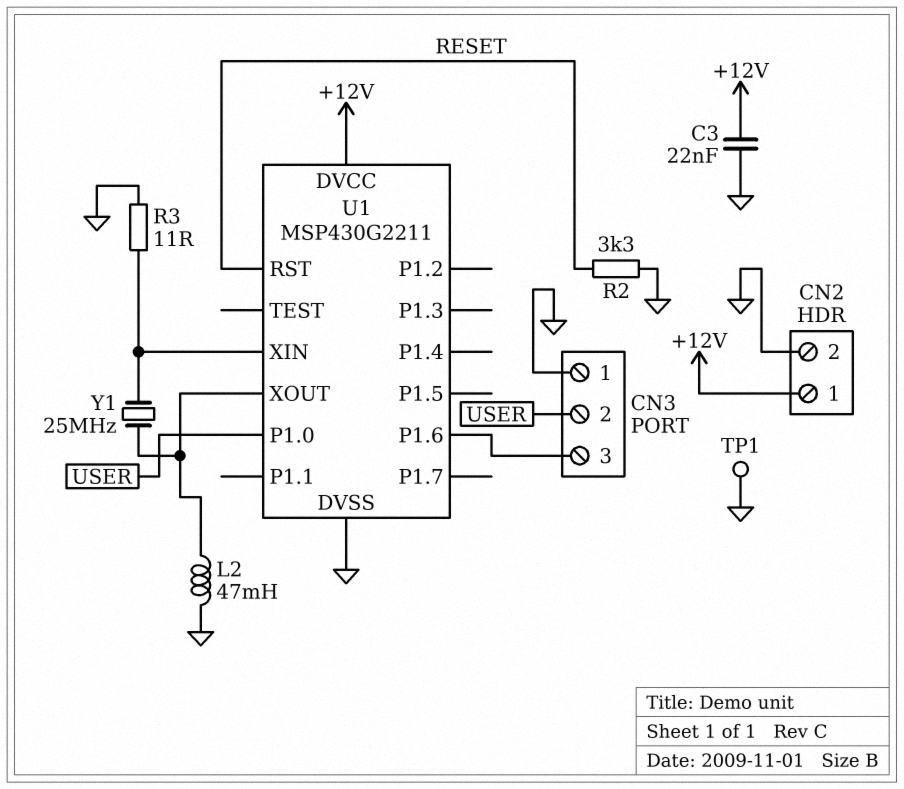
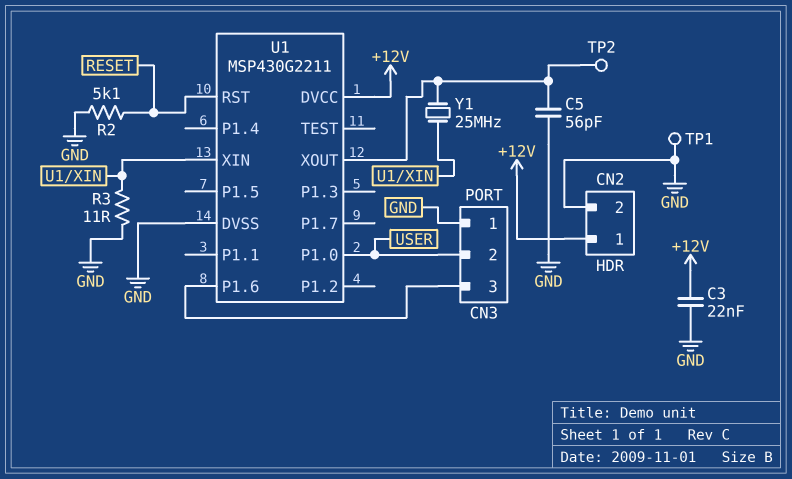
C5: none -> 56pF (GND, U1/XOUT)
L2: 47mH (GND, U1/XOUT) -> none
R2: 3.3k (GND, RESET) -> 5.1k (GND, RESET)
TP2: none -> test point (U1/XOUT)

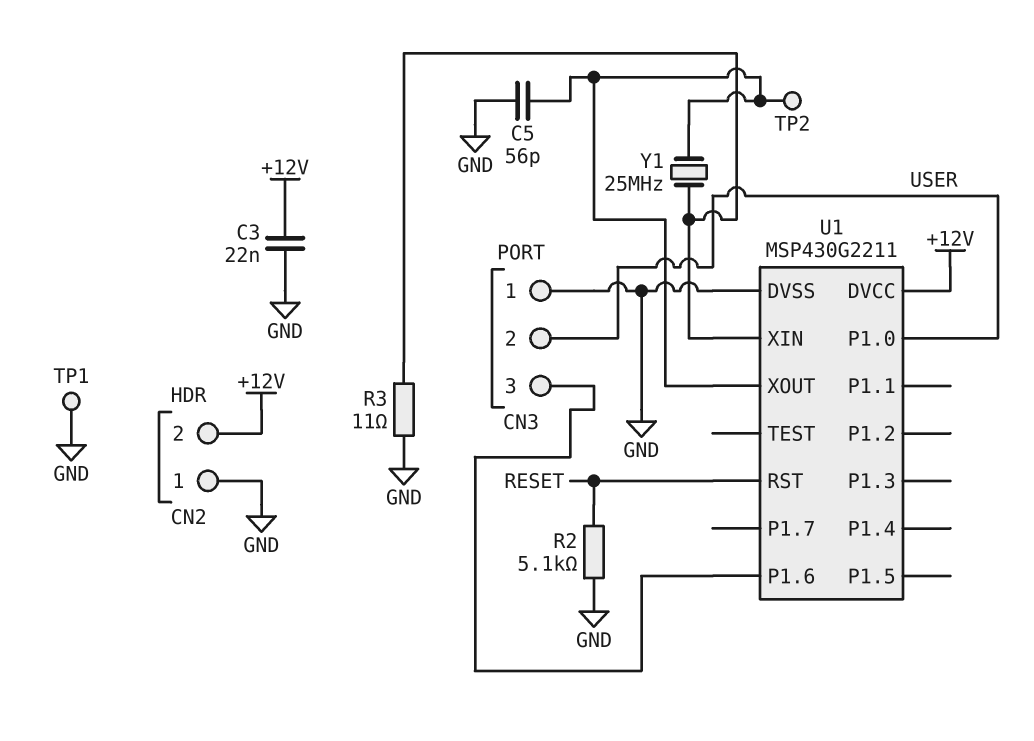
CN2 pin 1: +12V -> GND
CN2 pin 2: GND -> +12V

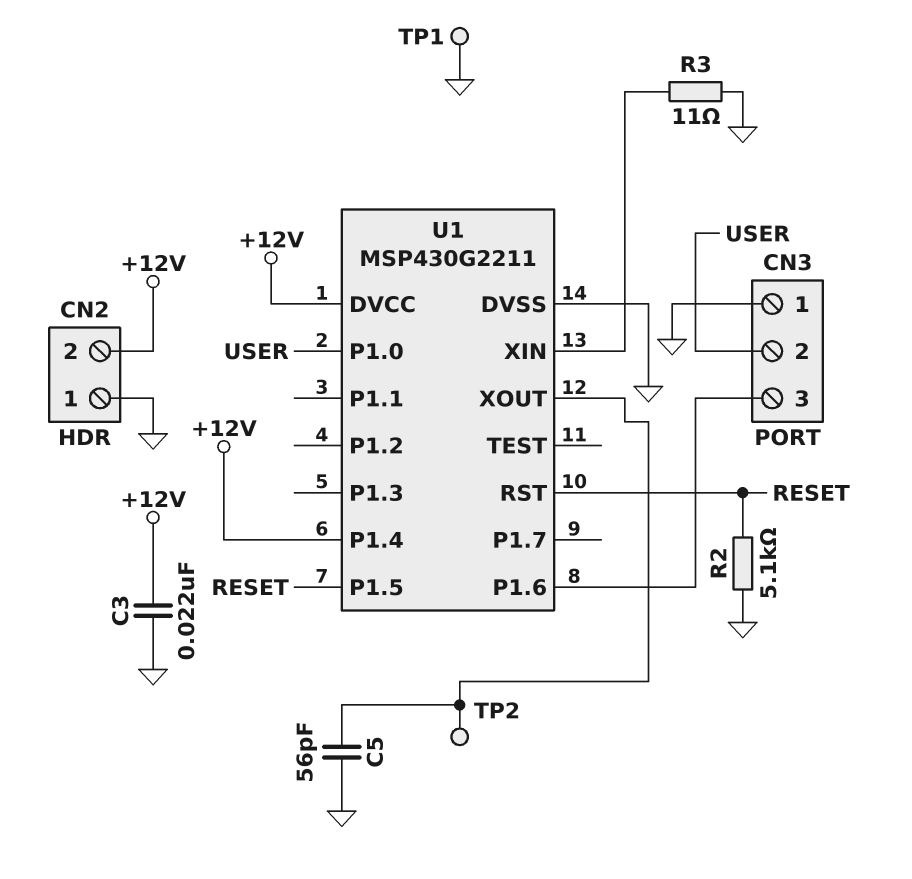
U1 pin P1.4: none -> +12V
U1 pin P1.5: none -> RESET
Y1: 25MHz (U1/XIN, U1/XOUT) -> none

